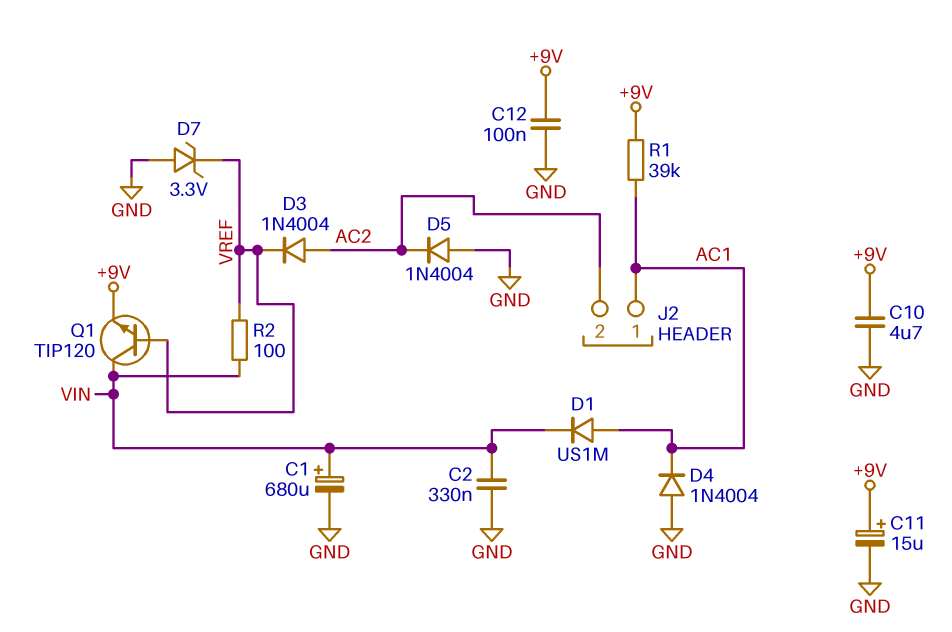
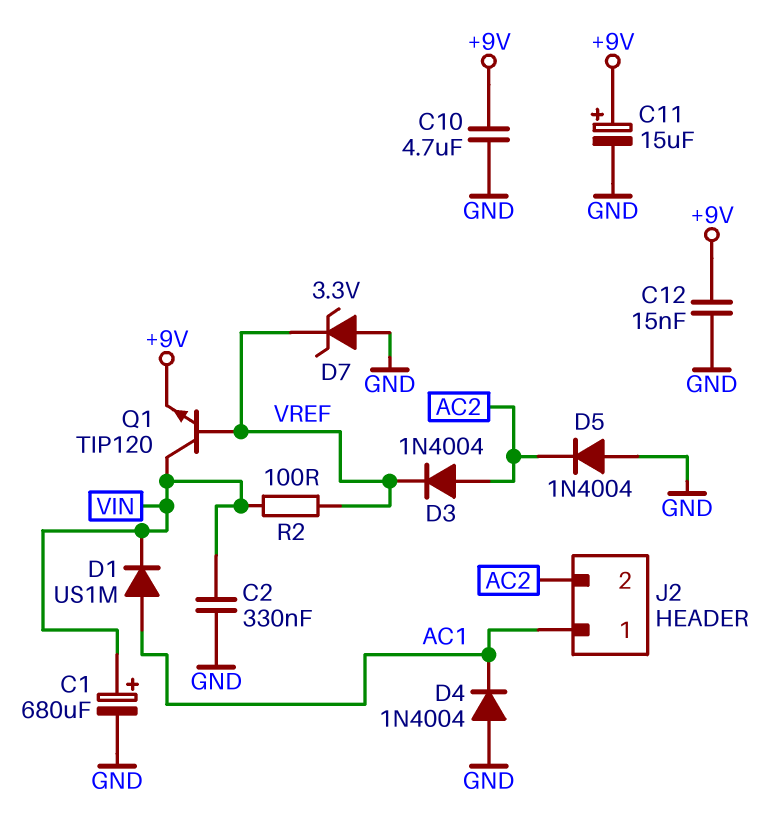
C12: 100nF (+9V, GND) -> 15nF (+9V, GND)
R1: 39k (+9V, AC1) -> none

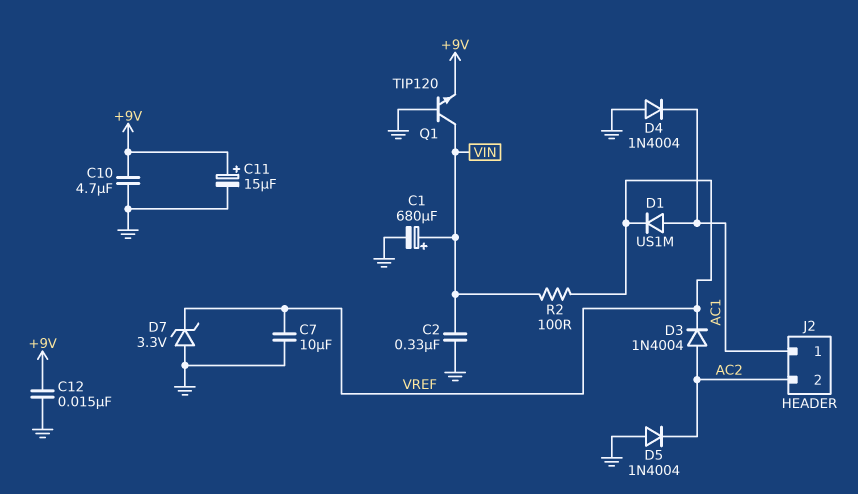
C7: none -> 10uF (GND, VREF)
D1: diode US1M (A AC1, K VIN) -> diode US1M (A AC1, K VREF)
Q1: NPN TIP120 (B VREF, C VIN, E +9V) -> NPN TIP120 (B GND, C VIN, E +9V)

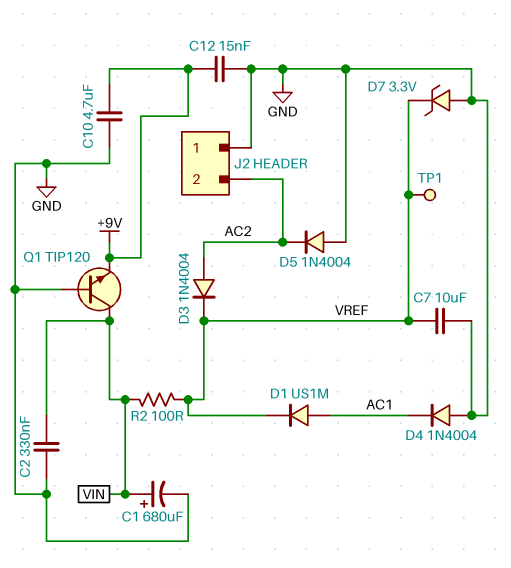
C11: 15uF (plus +9V, minus GND) -> none
J2 pin 1: AC1 -> GND
TP1: none -> test point (VREF)

